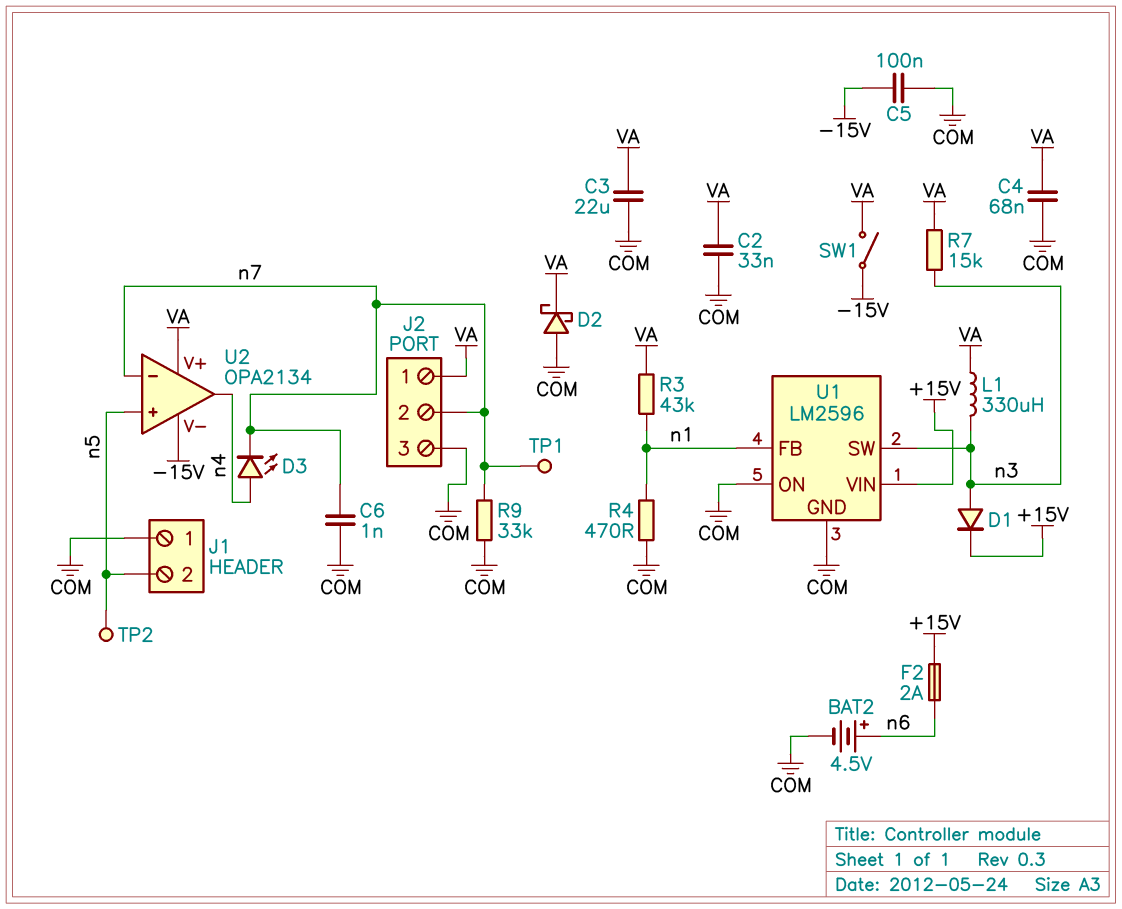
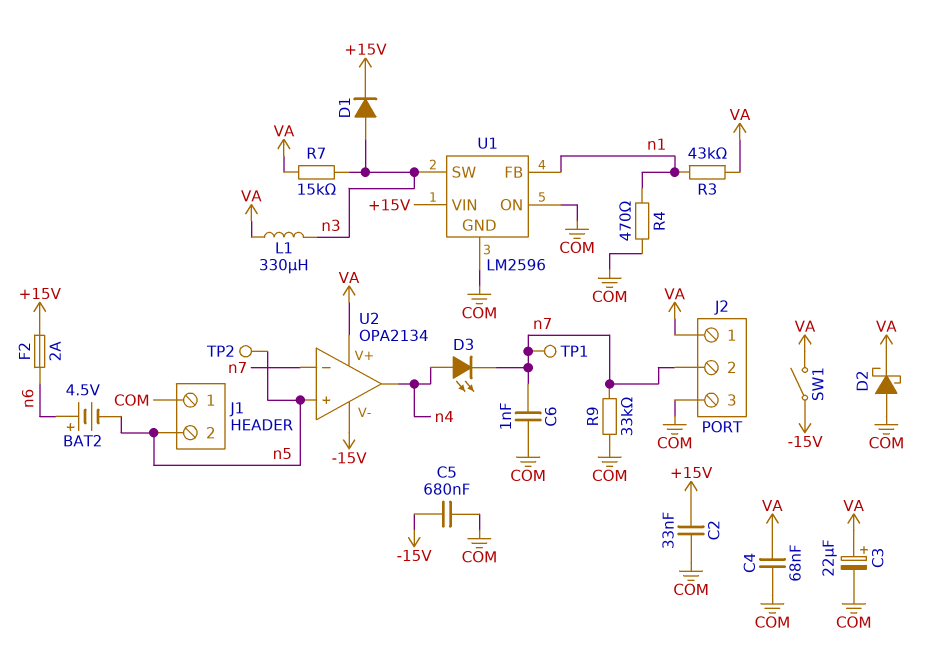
BAT2: 4.5V (plus n6, minus COM) -> 4.5V (plus n6, minus n5)
C2: 33nF (COM, VA) -> 33nF (+15V, COM)
C3: 22uF (COM, VA) -> 22uF (plus VA, minus COM)
C5: 100nF (-15V, COM) -> 680nF (-15V, COM)

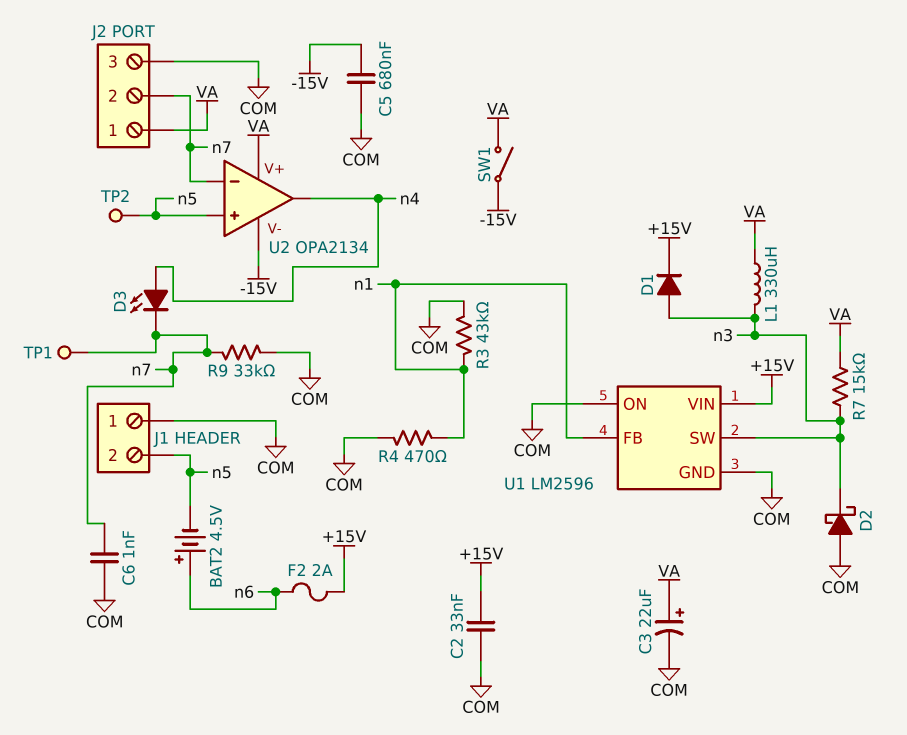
C4: 68nF (COM, VA) -> none
D2: schottky (A COM, K VA) -> schottky (A COM, K n3)
R3: 43k (VA, n1) -> 43k (COM, n1)

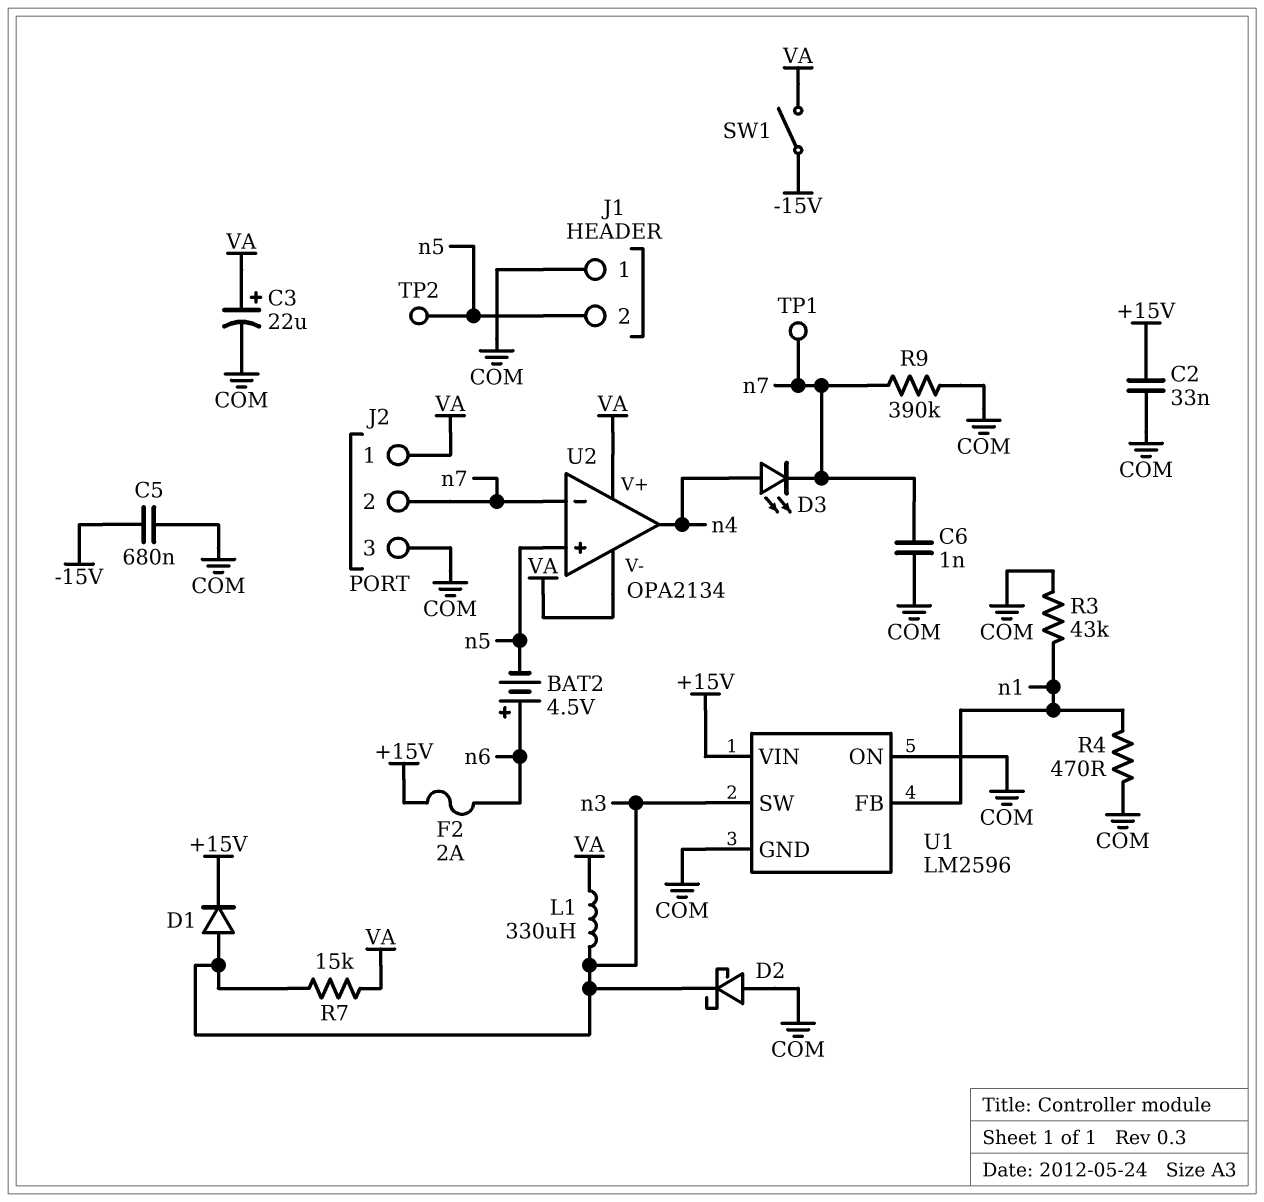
R9: 33k (COM, n7) -> 390k (COM, n7)
U2 pin V-: -15V -> VA

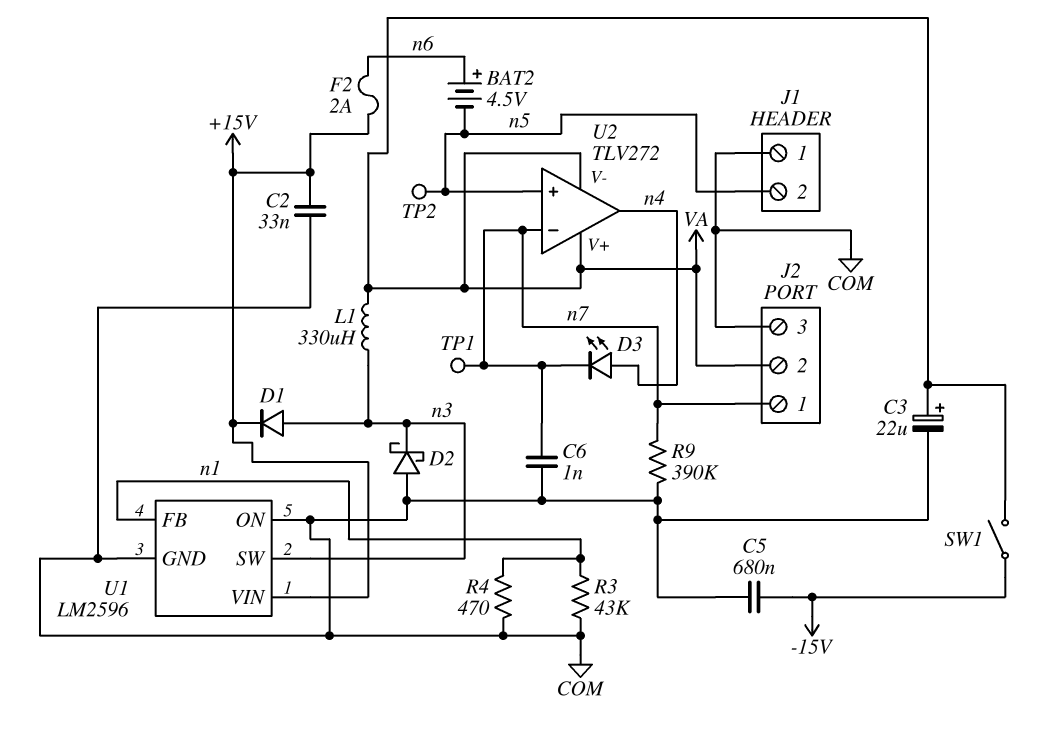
J2 pin 1: VA -> n7
J2 pin 2: n7 -> VA
R7: 15k (VA, n3) -> none
U2: OPA2134 -> TLV272

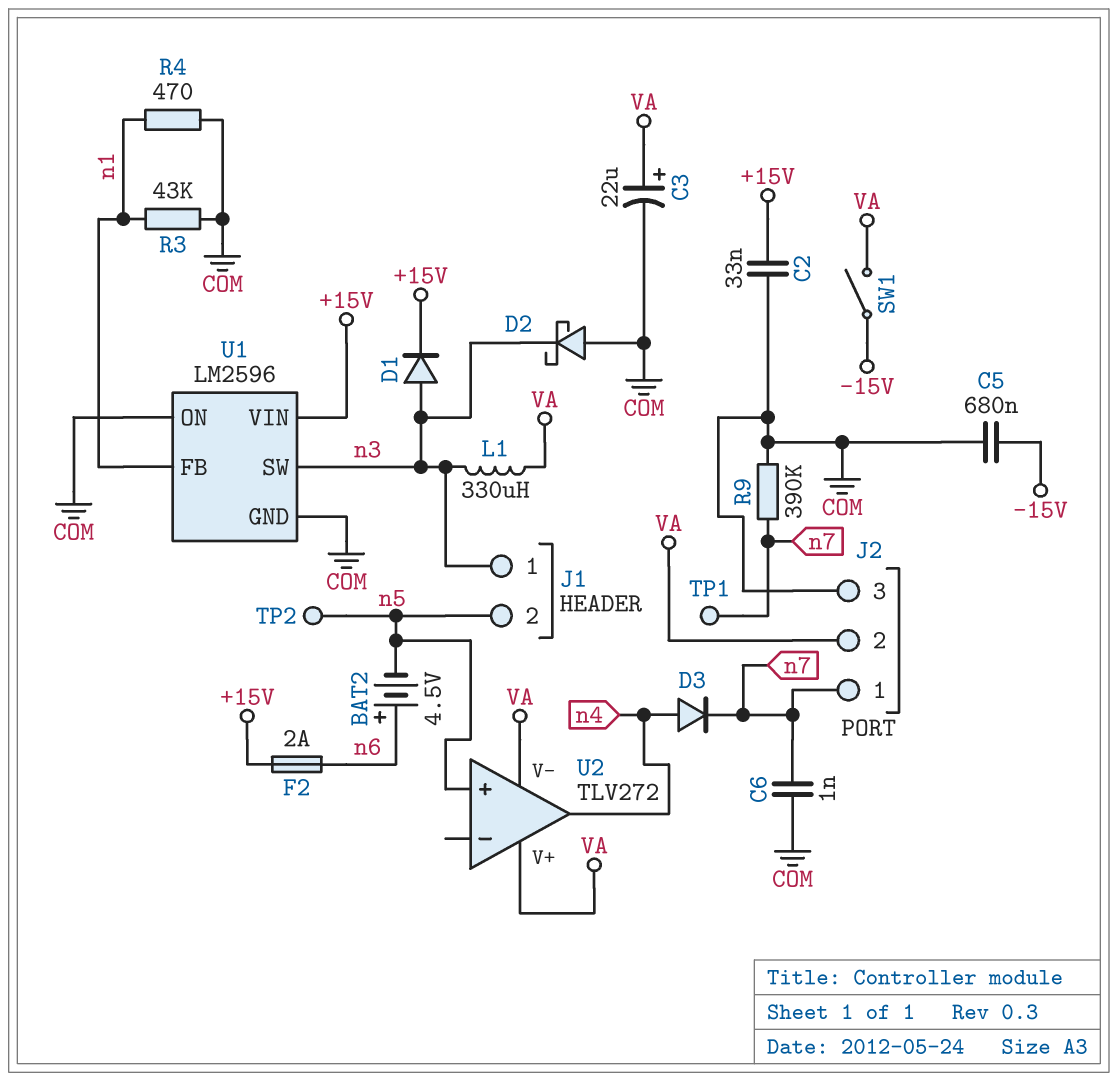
D3: LED (A n4, K n7) -> diode (A n4, K n7)
J1 pin 1: COM -> n3
U2 pin in-: n7 -> none

